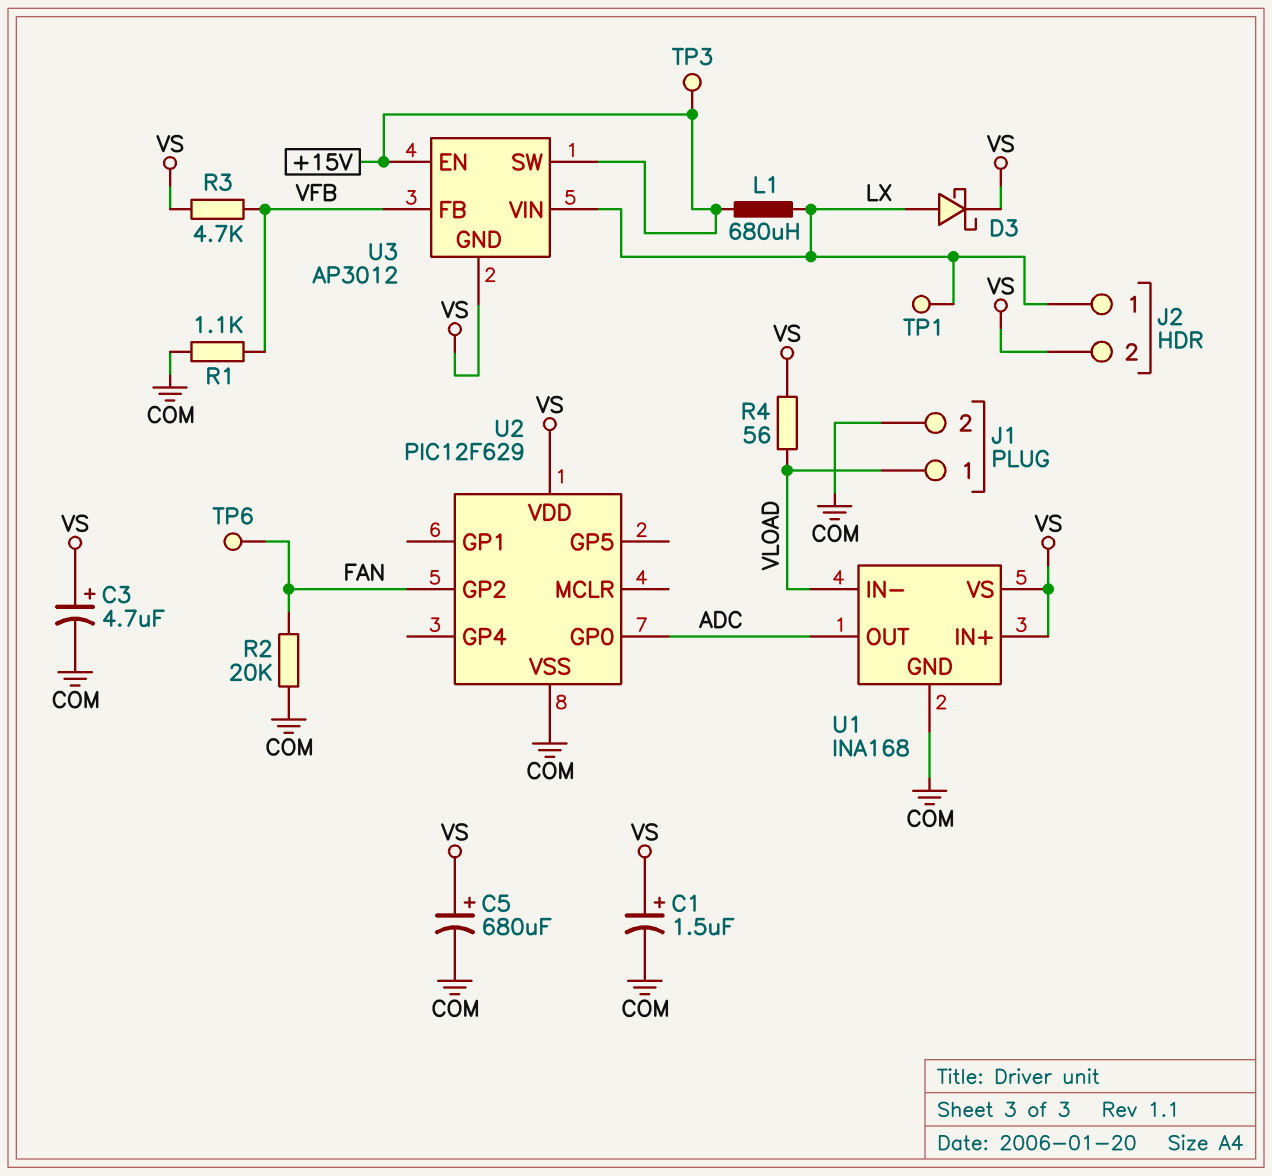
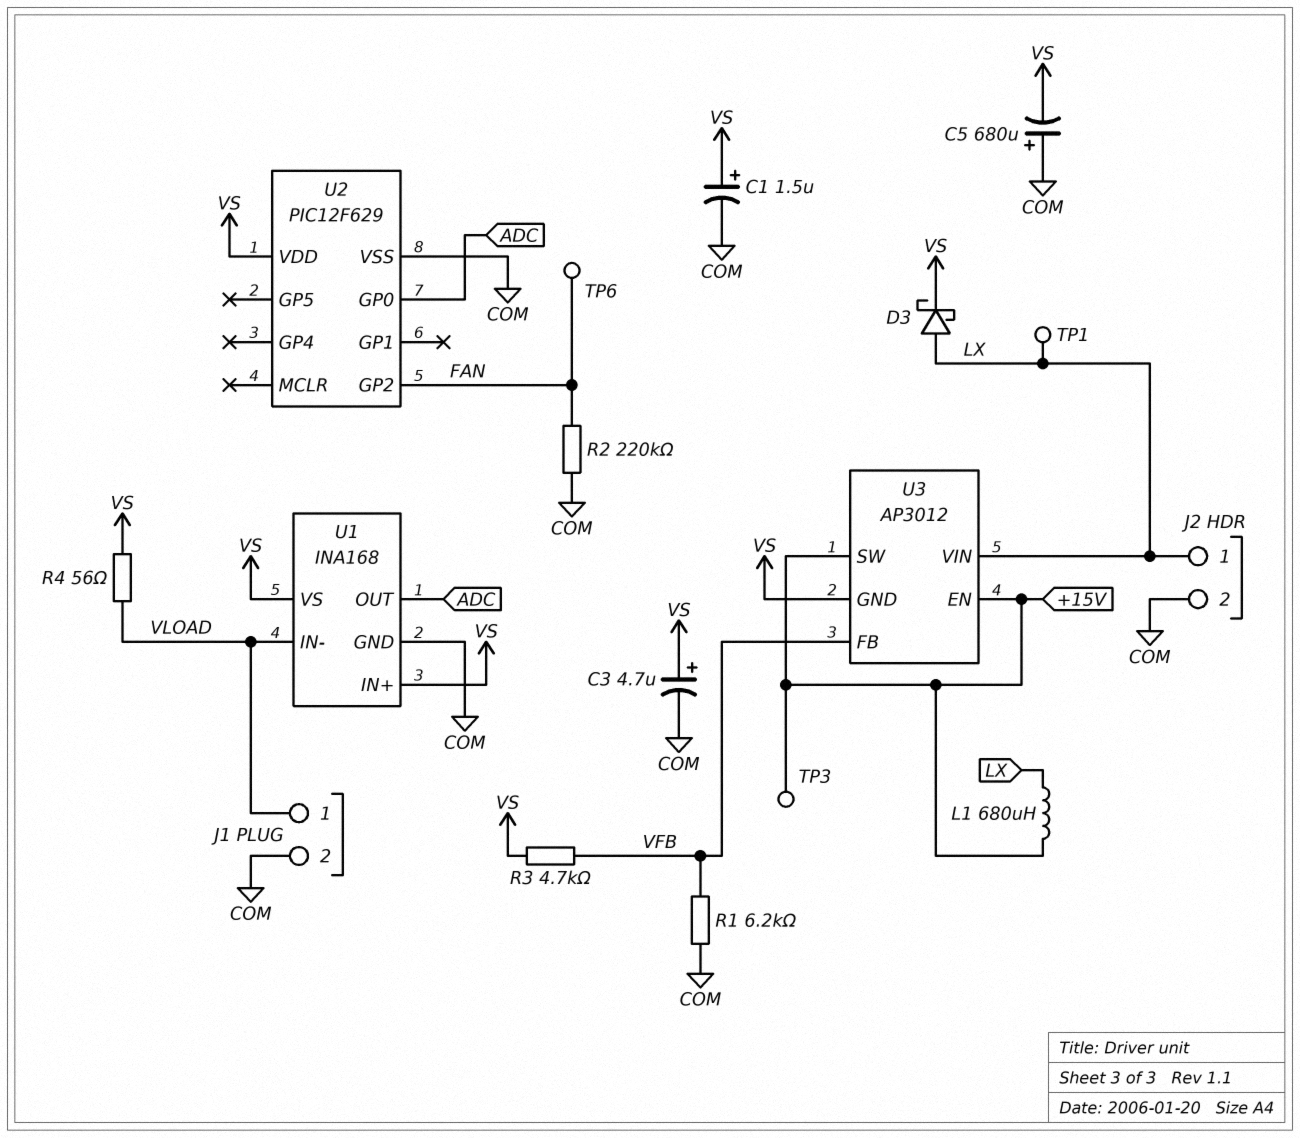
C5: 680uF (plus VS, minus COM) -> 680uF (plus COM, minus VS)
J2 pin 2: VS -> COM
R1: 1.1k (COM, VFB) -> 6.2k (COM, VFB)
R2: 20k (COM, FAN) -> 220k (COM, FAN)

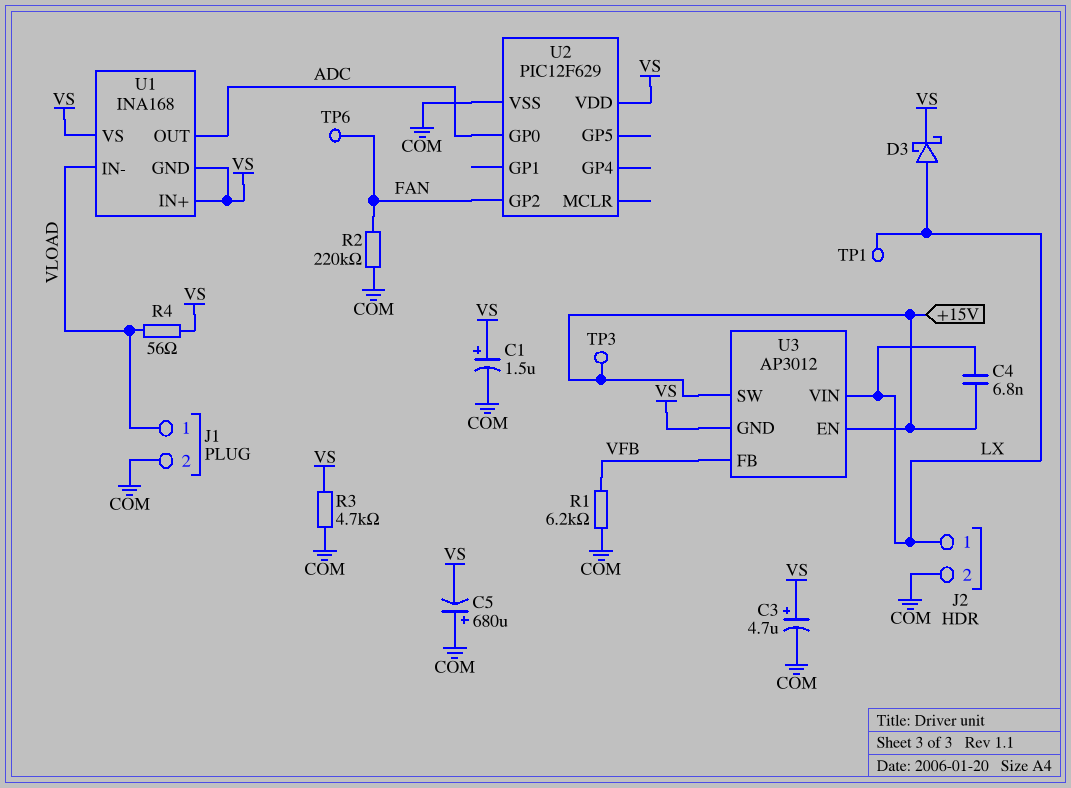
C4: none -> 6.8nF (+15V, LX)
L1: 680uH (+15V, LX) -> none
R3: 4.7k (VFB, VS) -> 4.7k (COM, VS)
U1 pin GND: COM -> VS

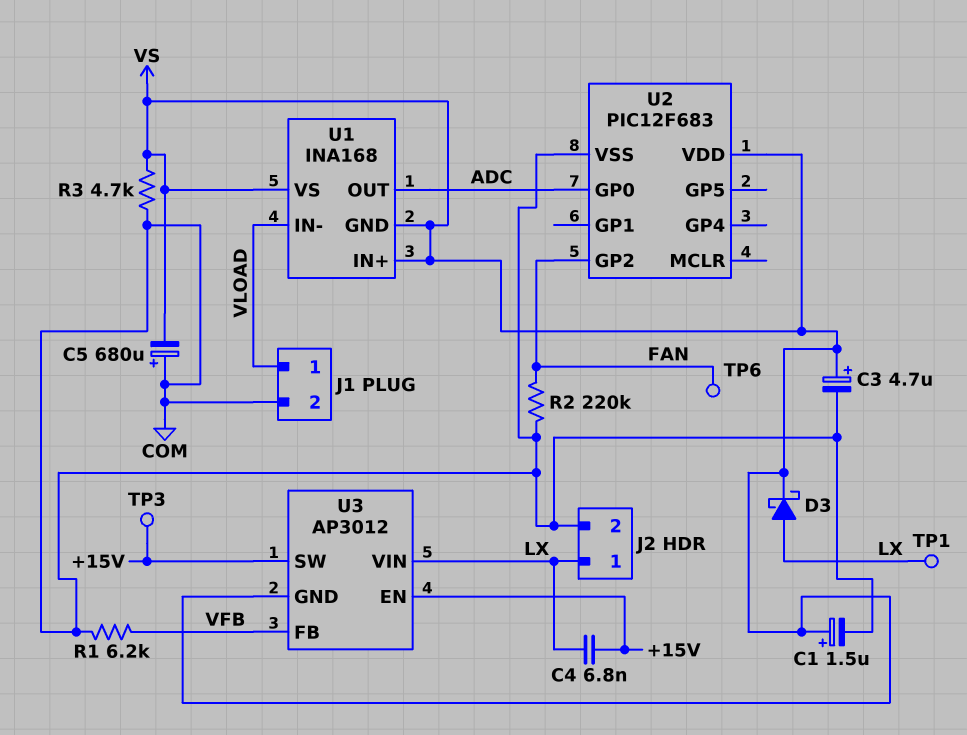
R4: 56 (VLOAD, VS) -> none
U2: PIC12F629 -> PIC12F683

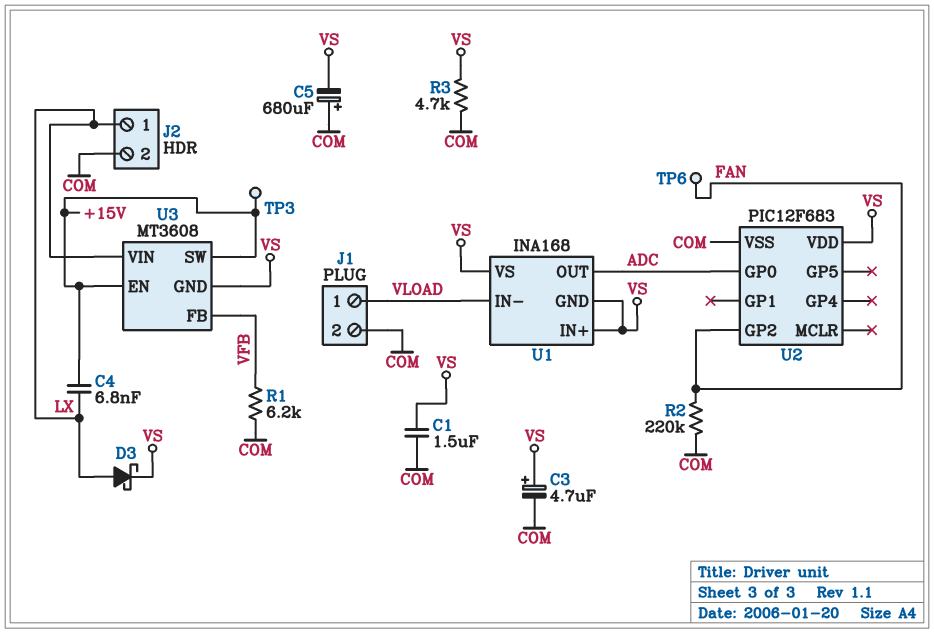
C1: 1.5uF (plus VS, minus COM) -> 1.5uF (COM, VS)
TP1: test point (LX) -> none
U3: AP3012 -> MT3608

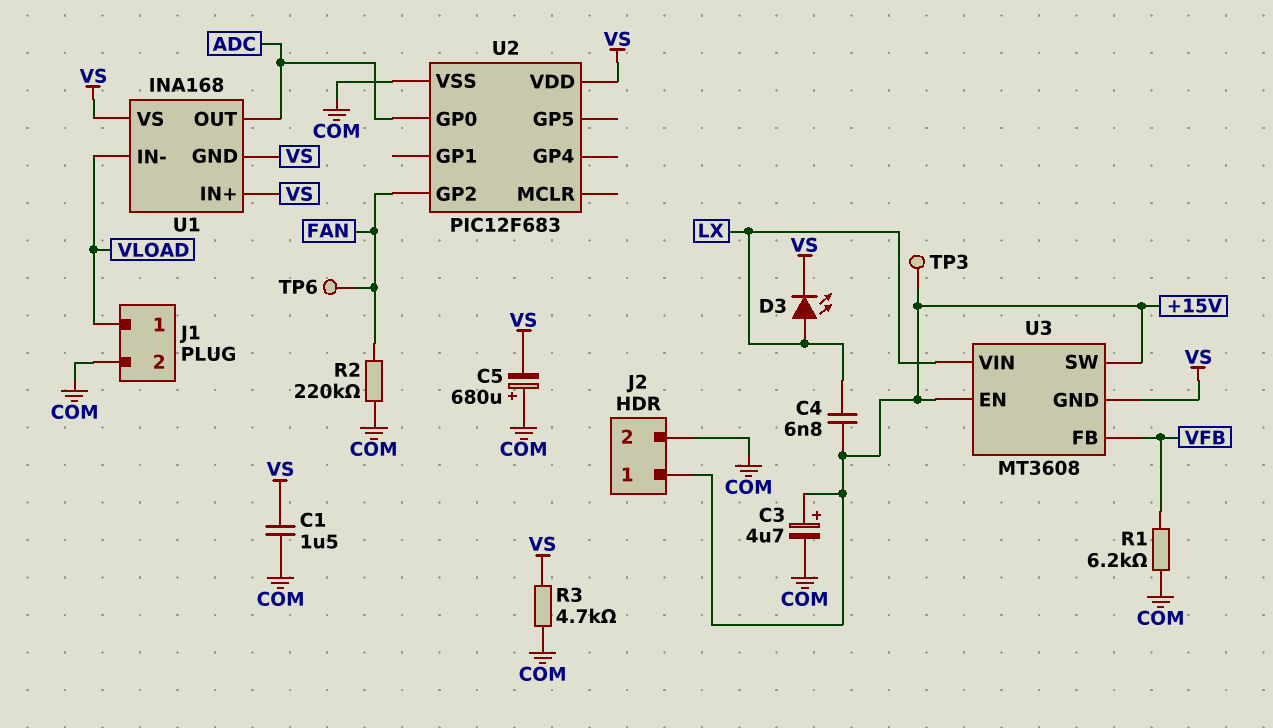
C3: 4.7uF (plus VS, minus COM) -> 4.7uF (plus +15V, minus COM)
D3: schottky (A LX, K VS) -> LED (A LX, K VS)
J2 pin 1: LX -> +15V

